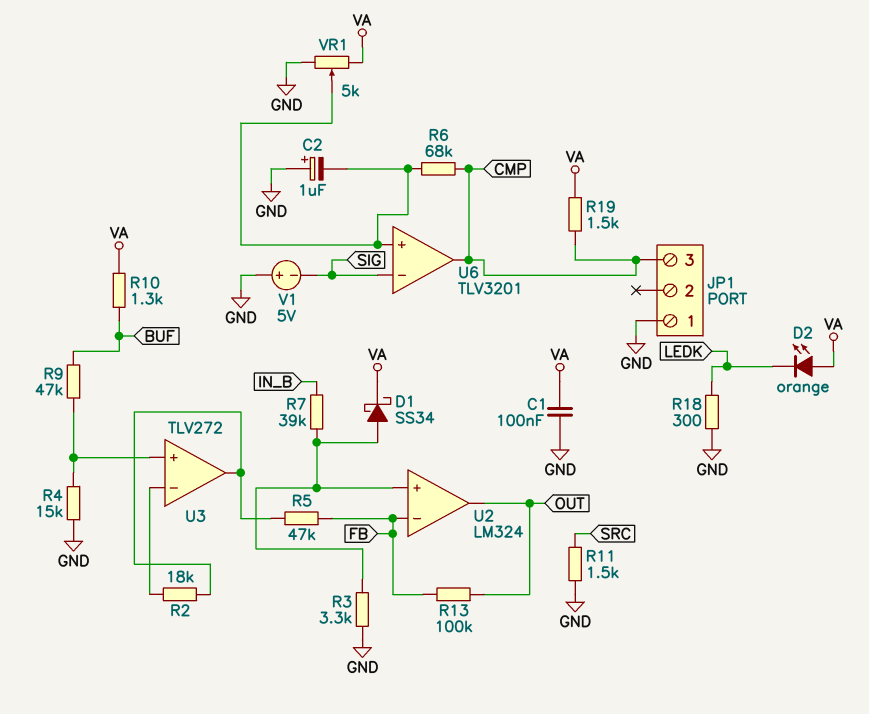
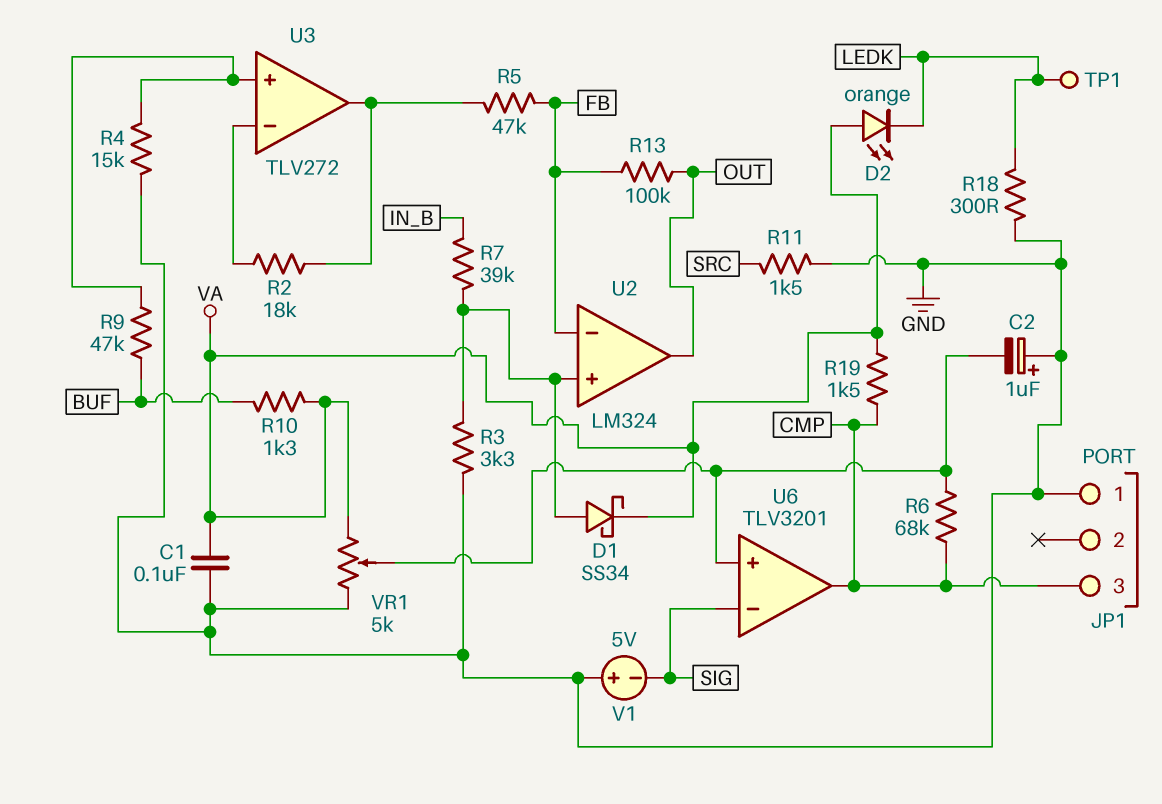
TP1: none -> test point (LEDK)

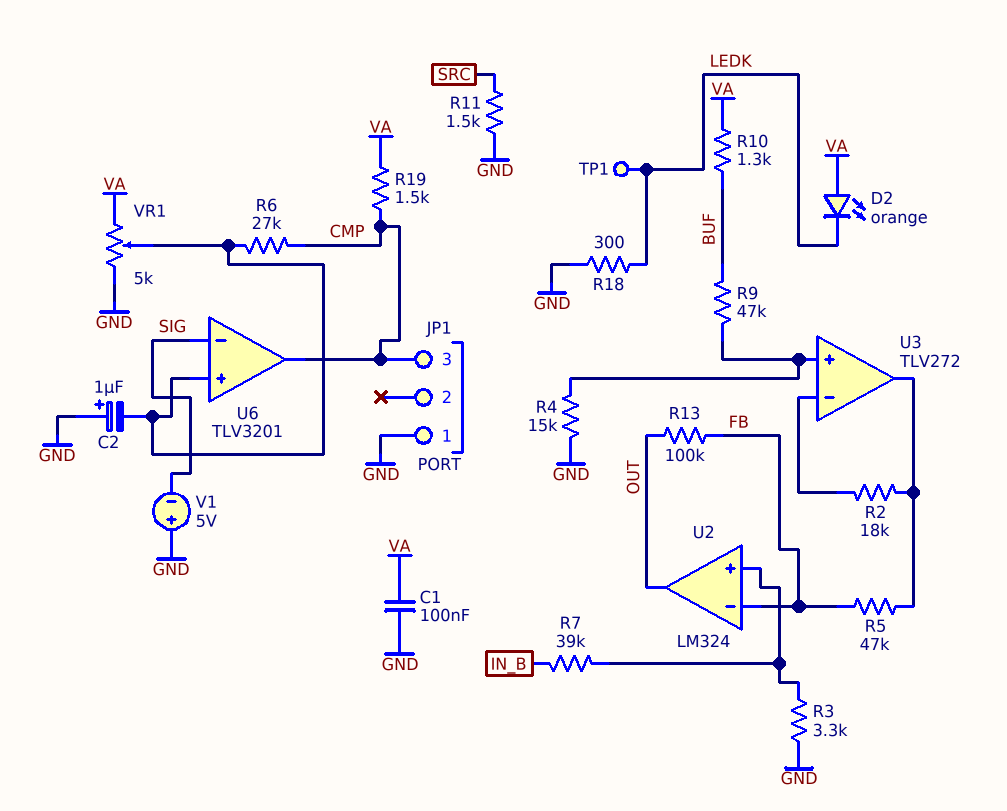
D1: schottky SS34 (A U2/in+, K VA) -> none
R6: 68k (CMP, U6/in+) -> 27k (CMP, U6/in+)

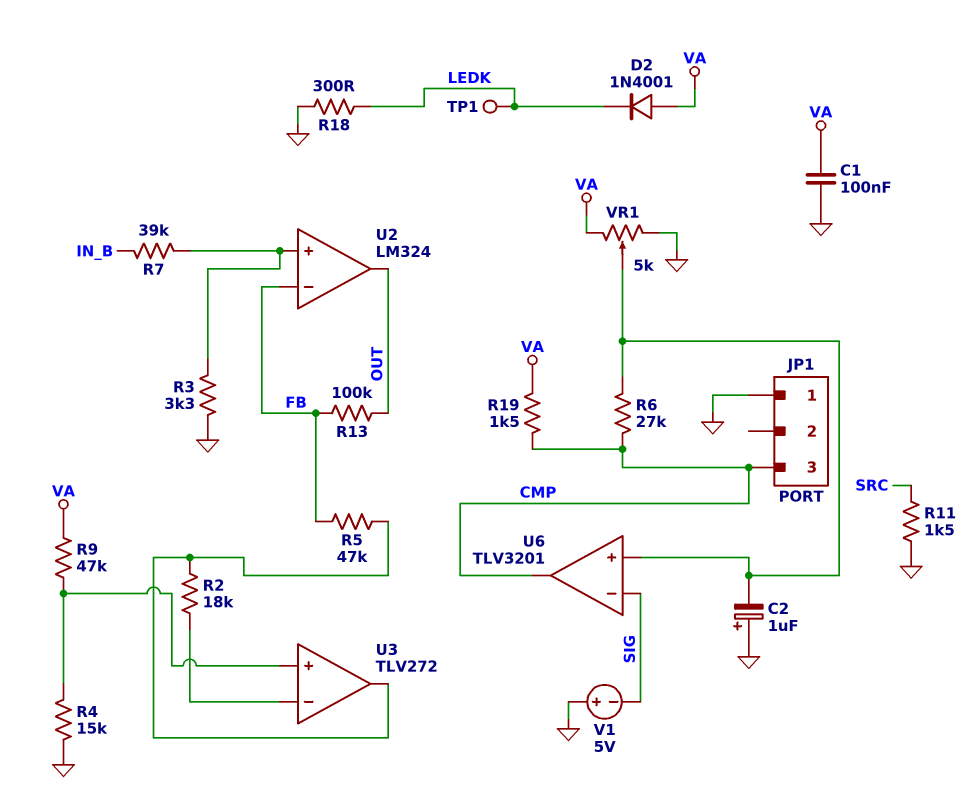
D2: LED orange (A VA, K LEDK) -> diode 1N4001 (A VA, K LEDK)
R9: 47k (BUF, U3/in+) -> 47k (U3/in+, VA)
R10: 1.3k (BUF, VA) -> none

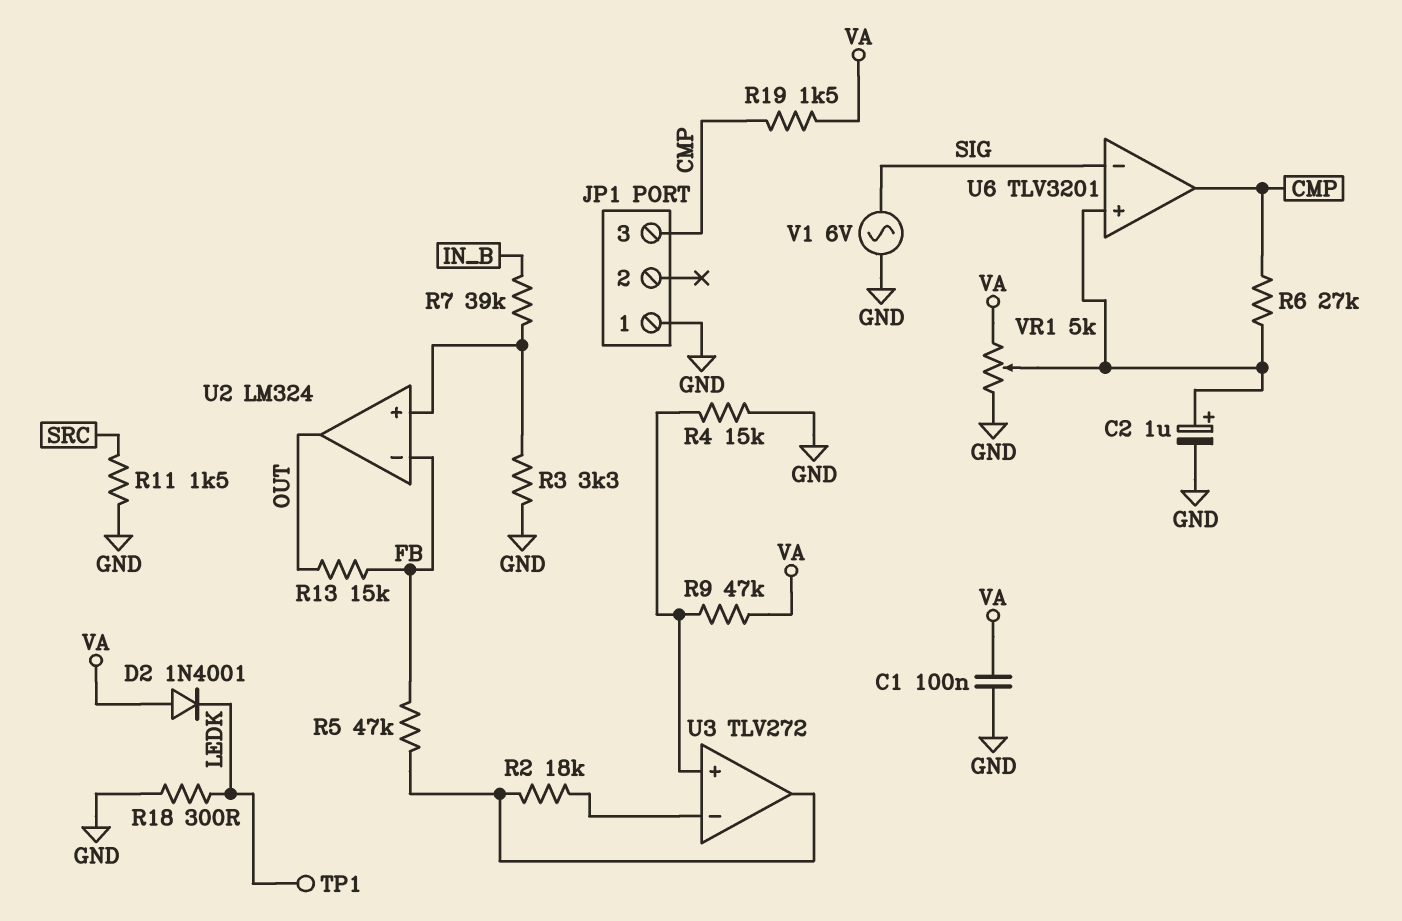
C2: 1uF (plus GND, minus U6/in+) -> 1uF (plus U6/in+, minus GND)
R13: 100k (FB, OUT) -> 15k (FB, OUT)
V1: 5V (plus GND, minus SIG) -> AC 6V (GND, SIG)

